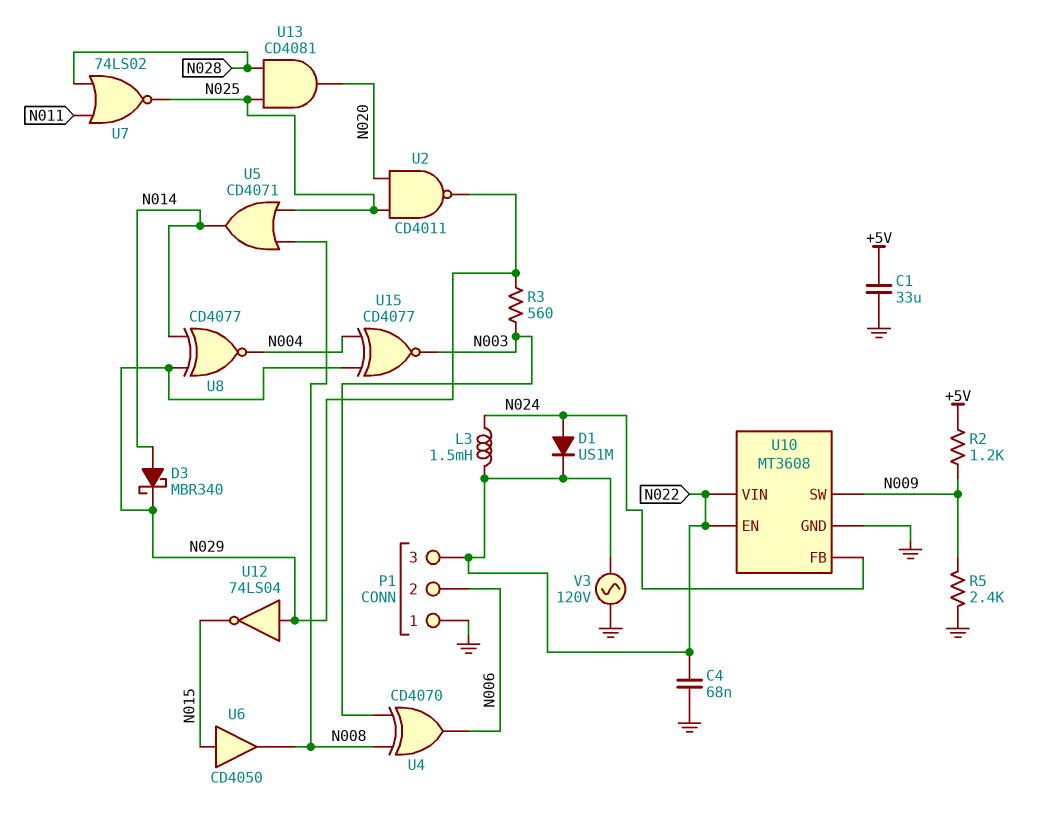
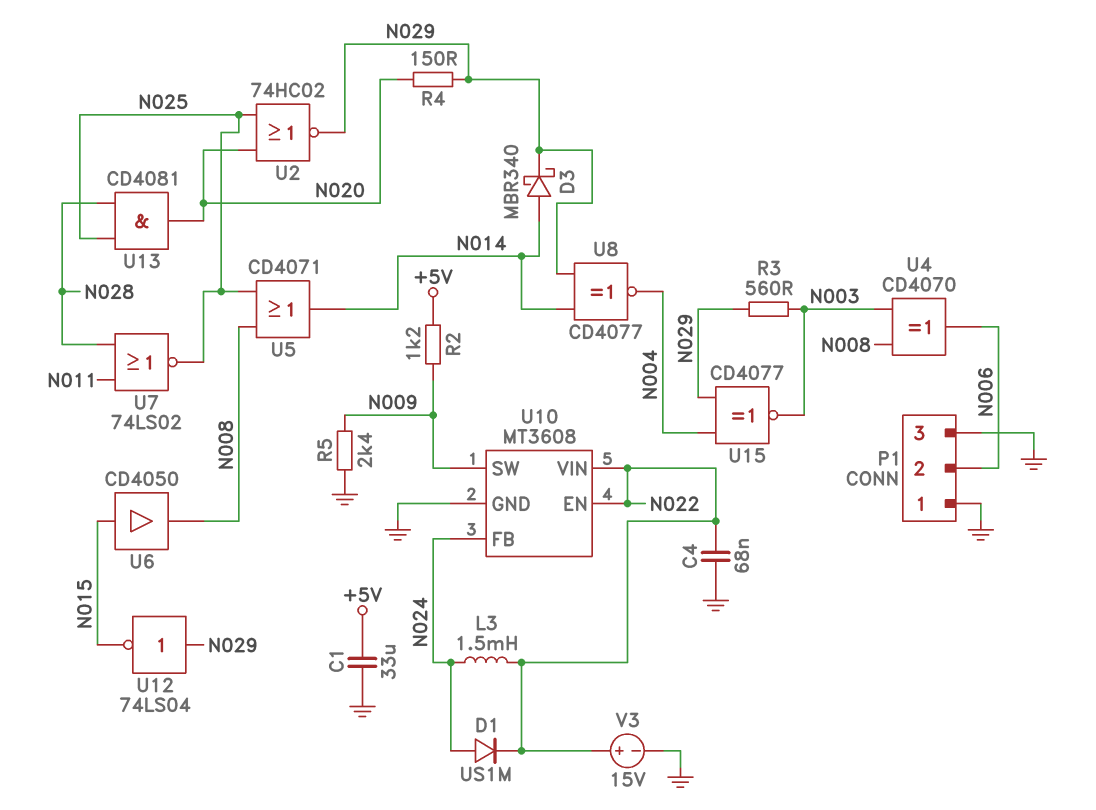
P1 pin 3: N022 -> GND
R4: none -> 150 (N020, N029)
U2: NAND CD4011 (in N020, in N025, out N029) -> NOR 74HC02 (in N020, in N025, out N029)
V3: AC 120V (GND, N022) -> 15V (plus N022, minus GND)

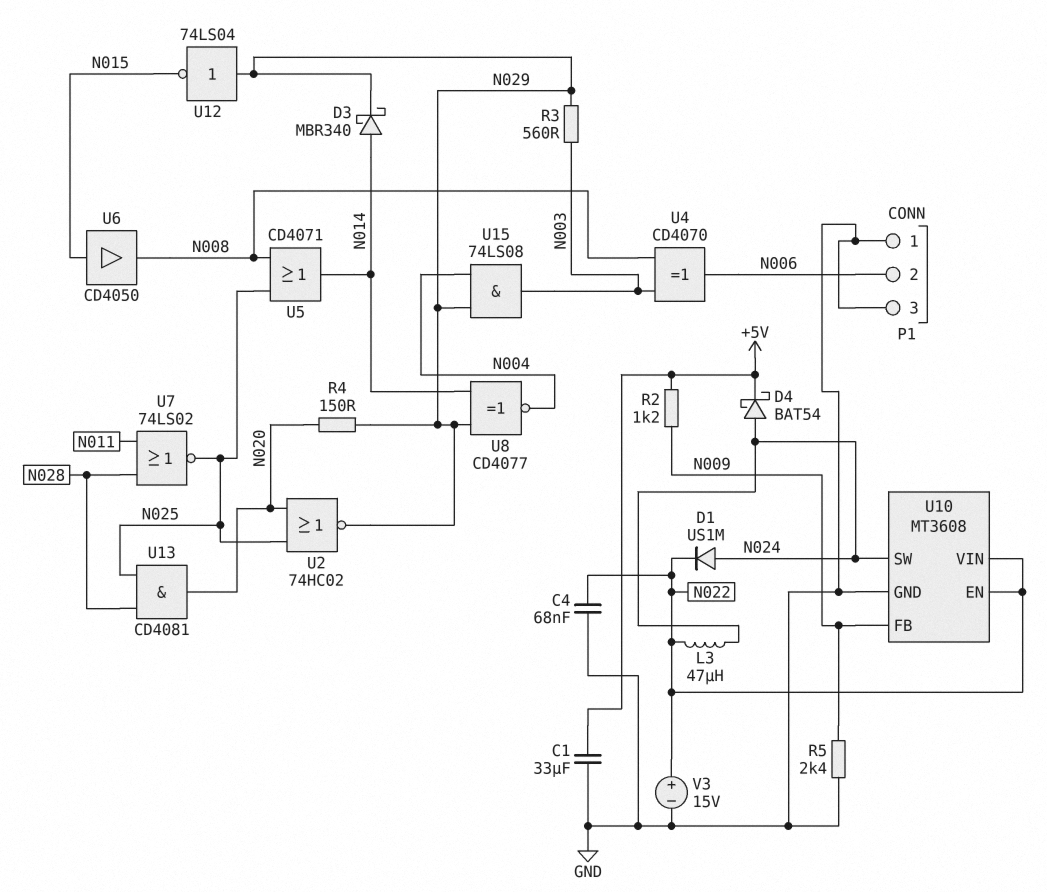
D4: none -> schottky BAT54 (A N024, K +5V)
L3: 1.5mH (N022, N024) -> 47uH (N022, N024)
U10 pin FB: N024 -> N009
U10 pin SW: N009 -> N024
U15: XNOR CD4077 (in N004, in N029, out N003) -> AND 74LS08 (in N004, in N029, out N003)

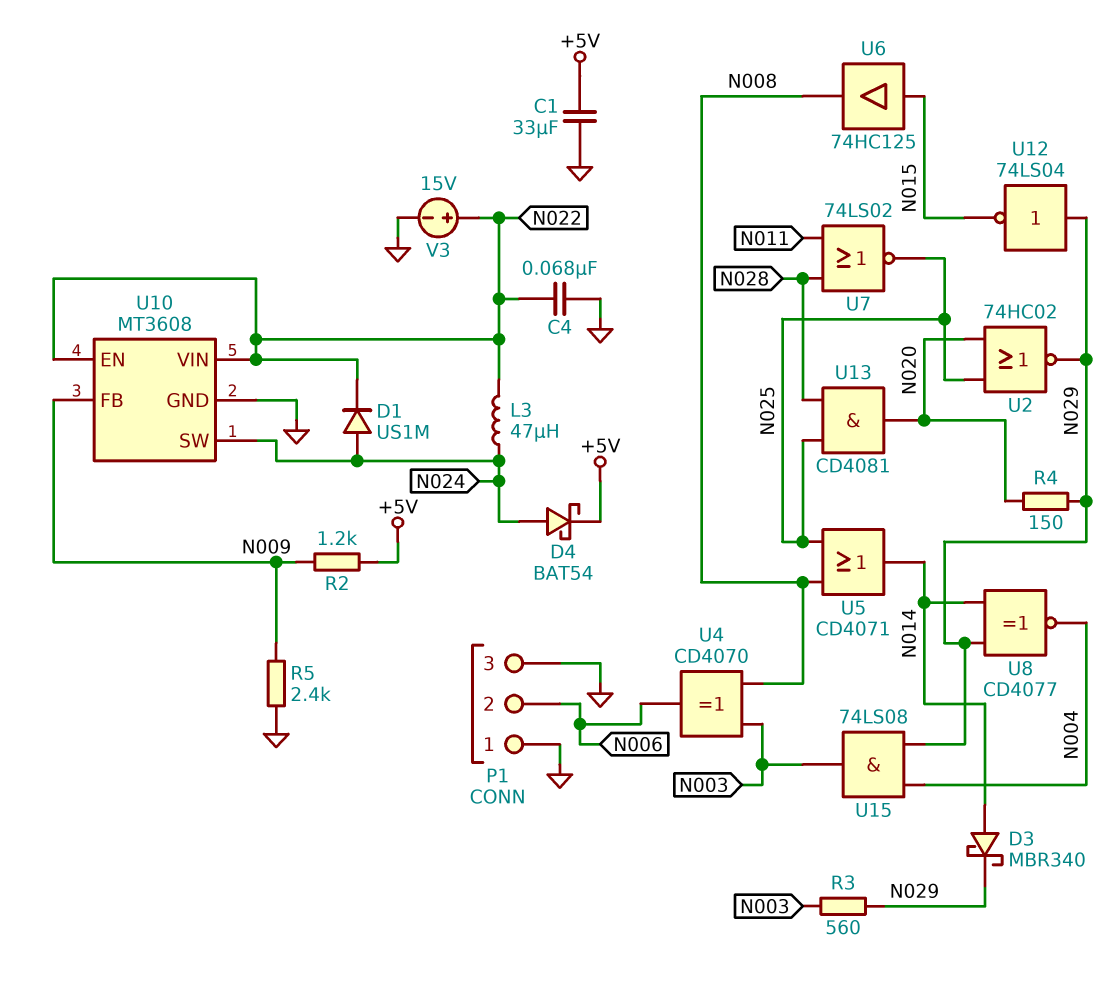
U6: buffer CD4050 (in N015, out N008) -> buffer 74HC125 (in N015, out N008)

